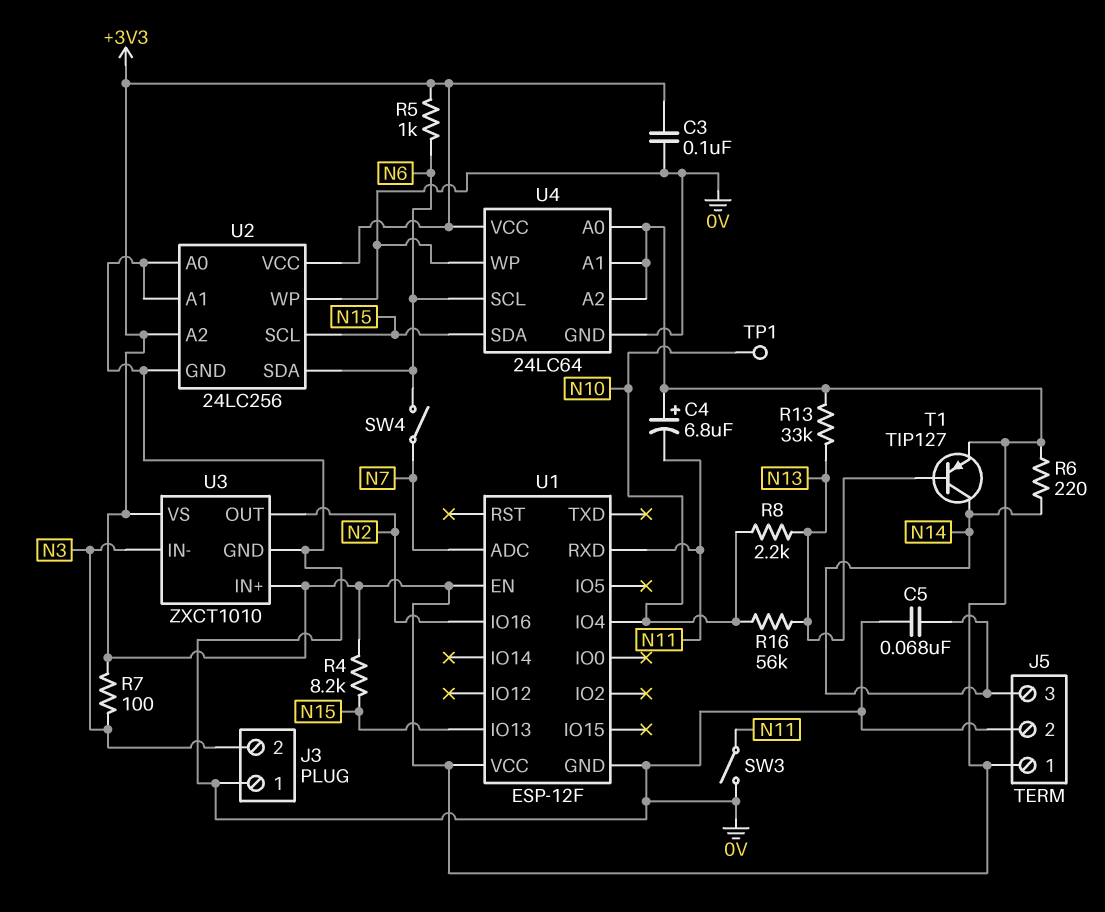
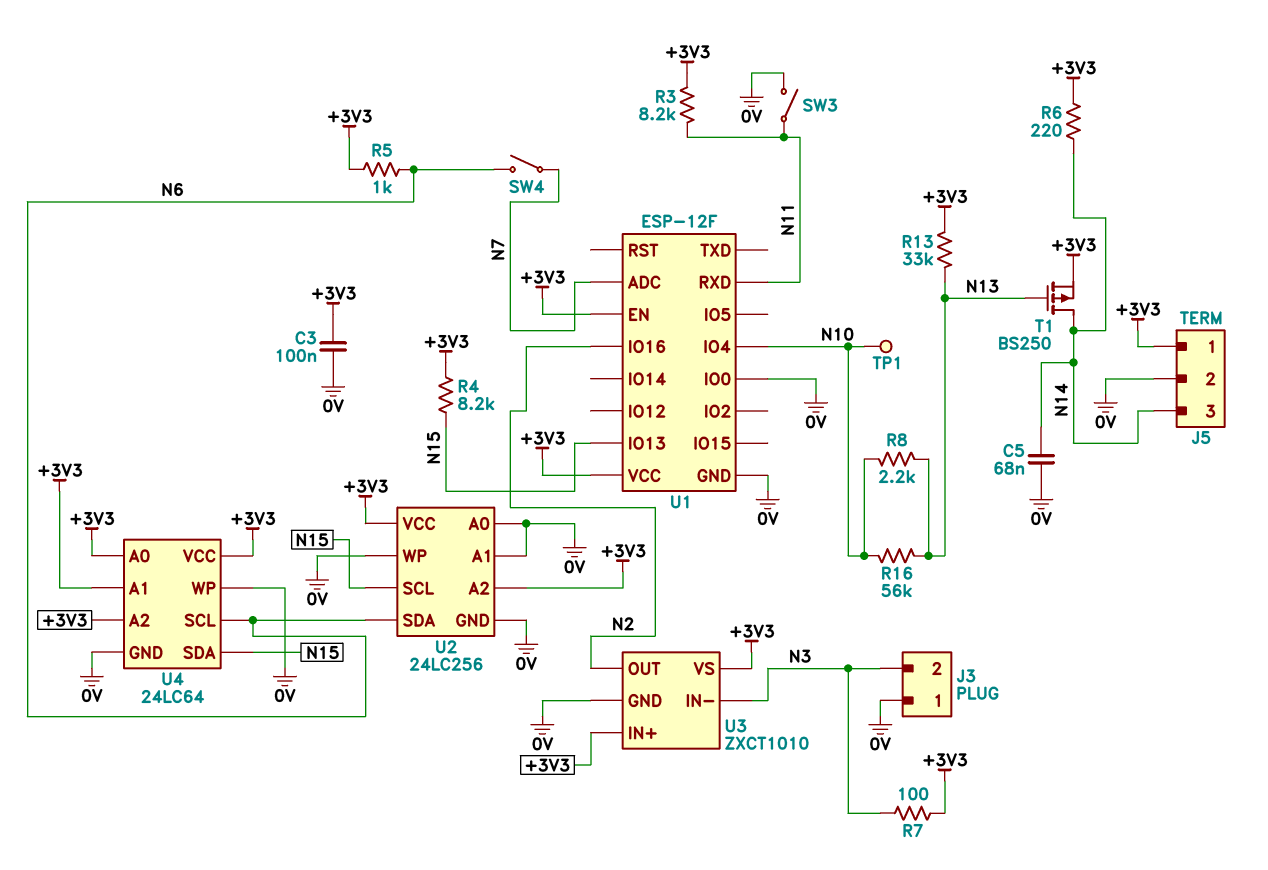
C4: 6.8uF (plus +3V3, minus N11) -> none
R3: none -> 8.2k (+3V3, N11)
T1: PNP TIP127 (B N13, C N14, E +3V3) -> PMOS BS250 (G N13, D N14, S +3V3)
U1 pin IO0: none -> 0V

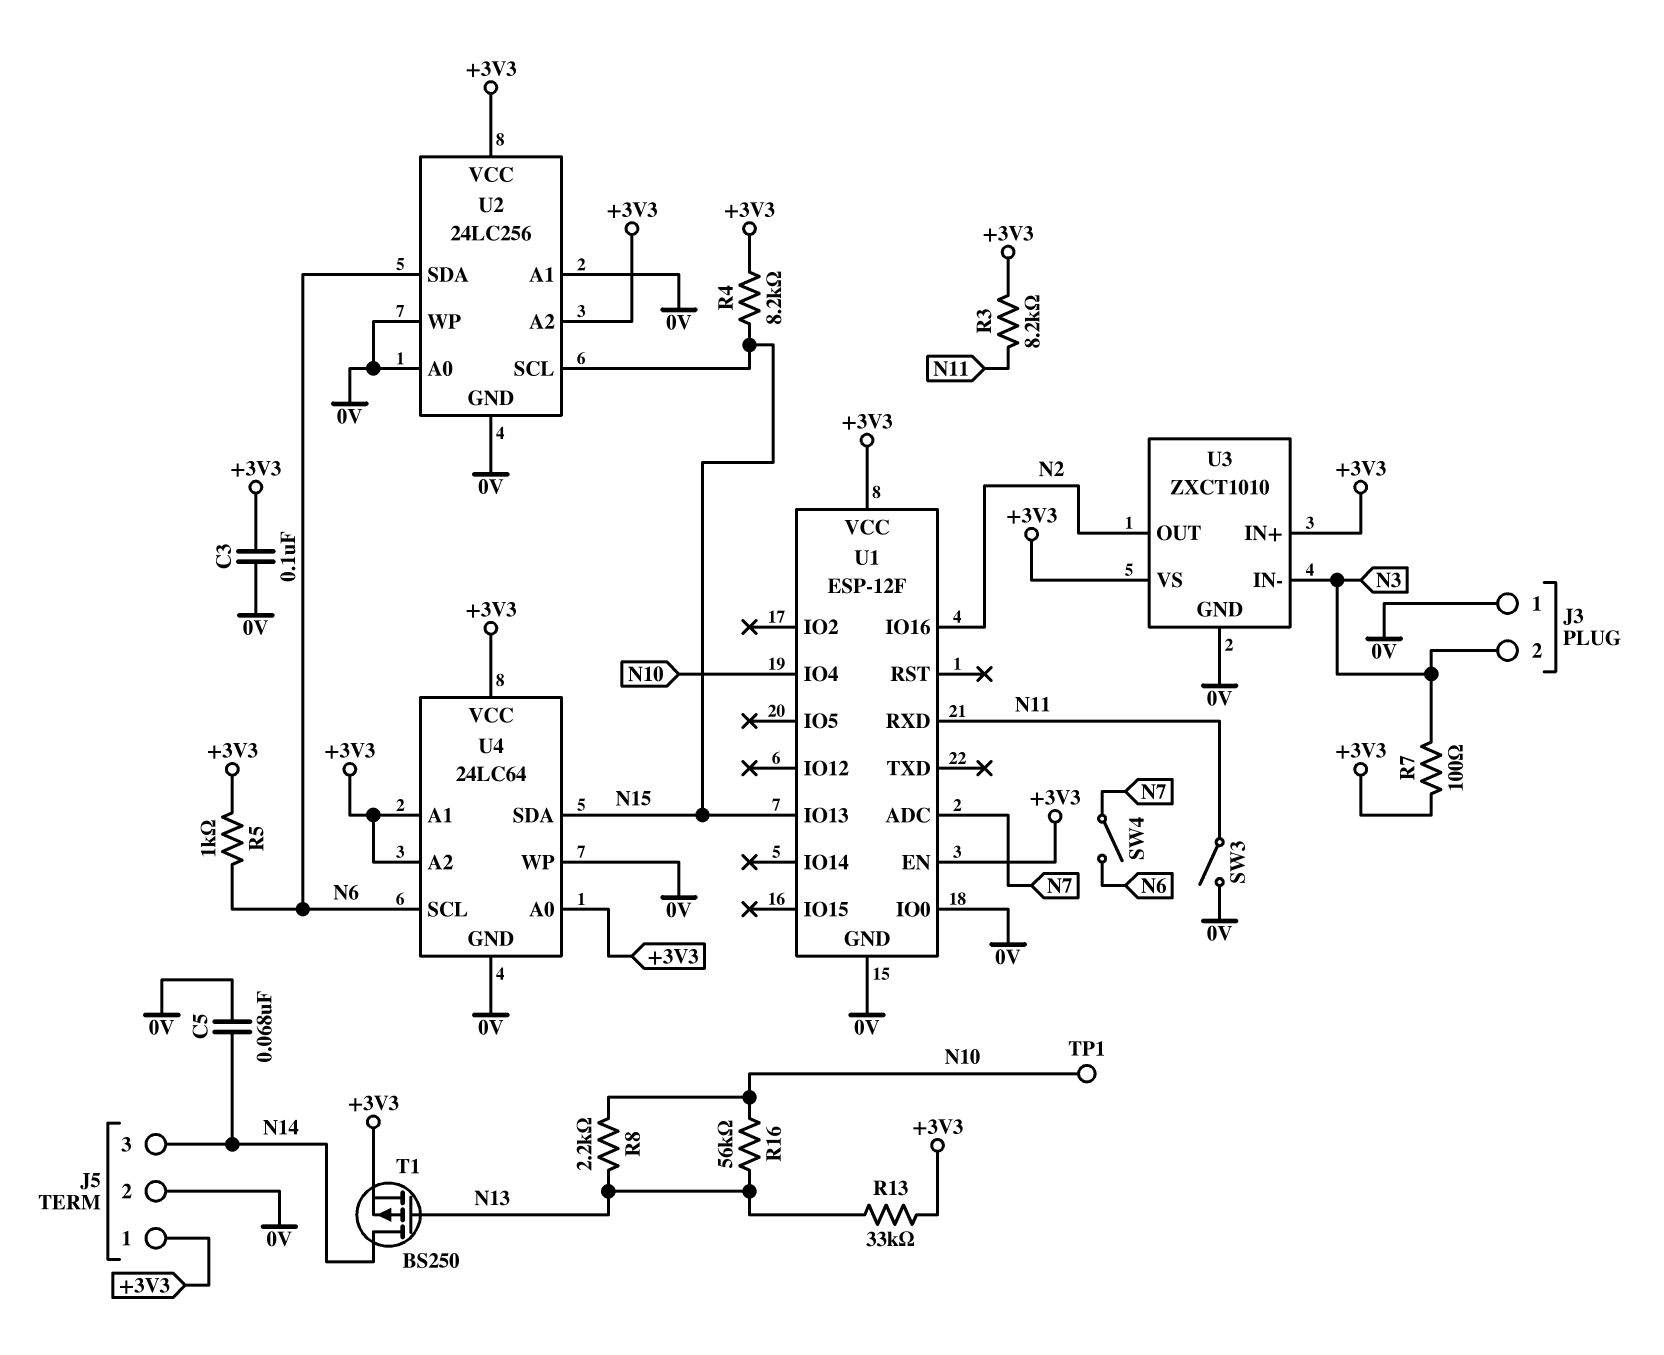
R6: 220 (+3V3, N14) -> none

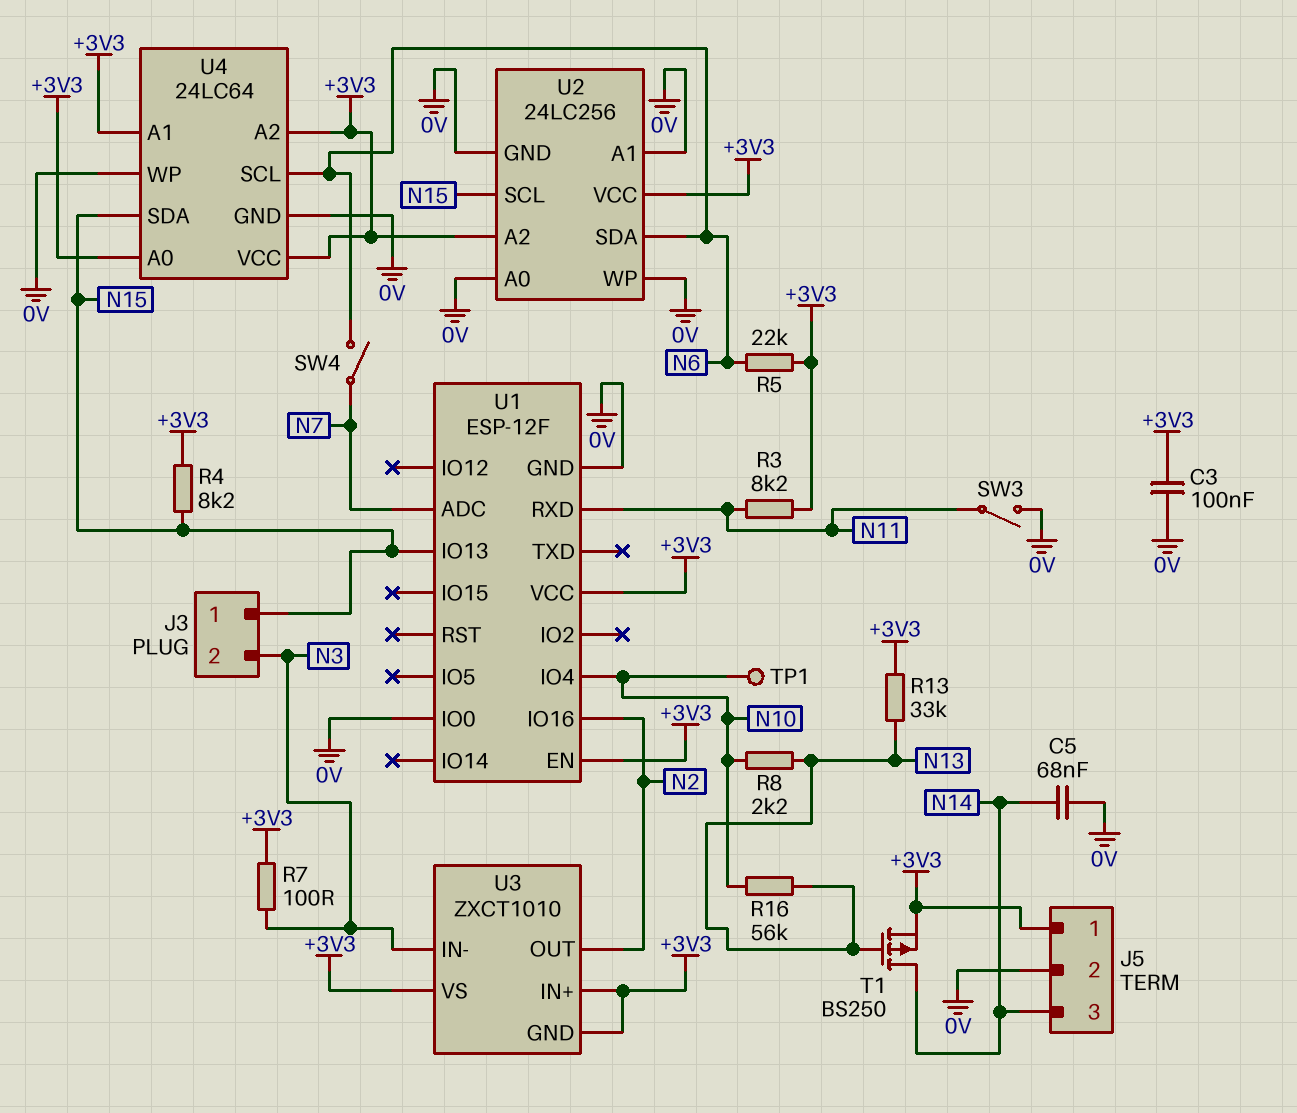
J3 pin 1: 0V -> N15
R5: 1k (+3V3, N6) -> 22k (+3V3, N6)
U3 pin GND: 0V -> +3V3

